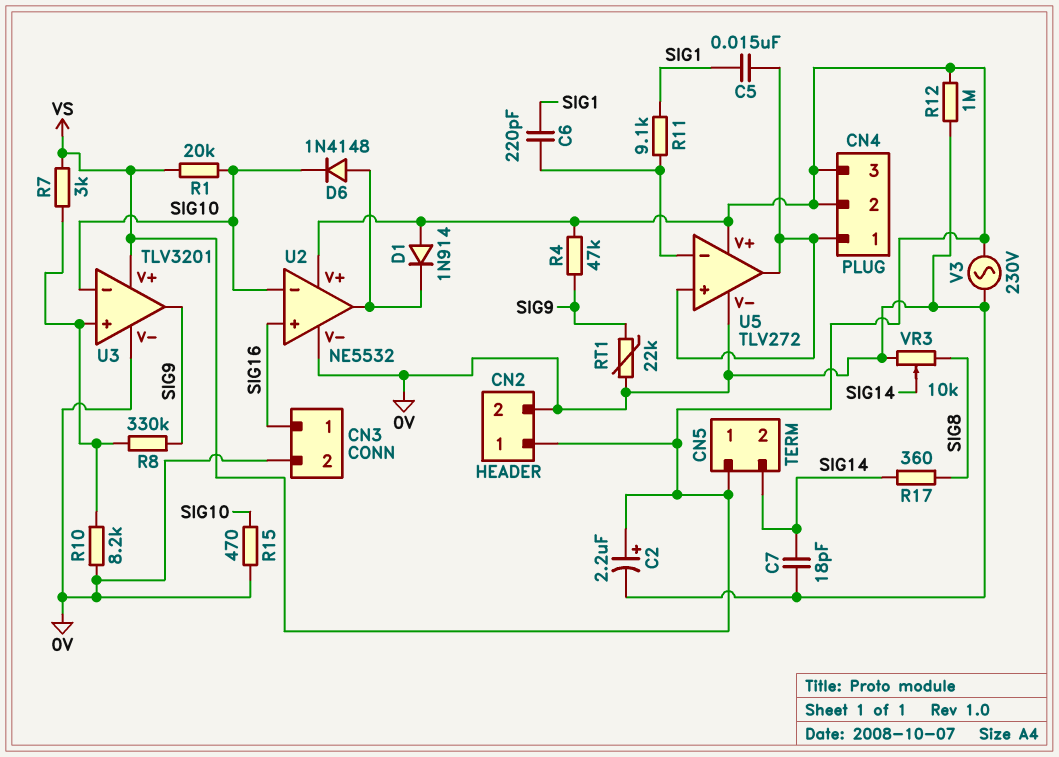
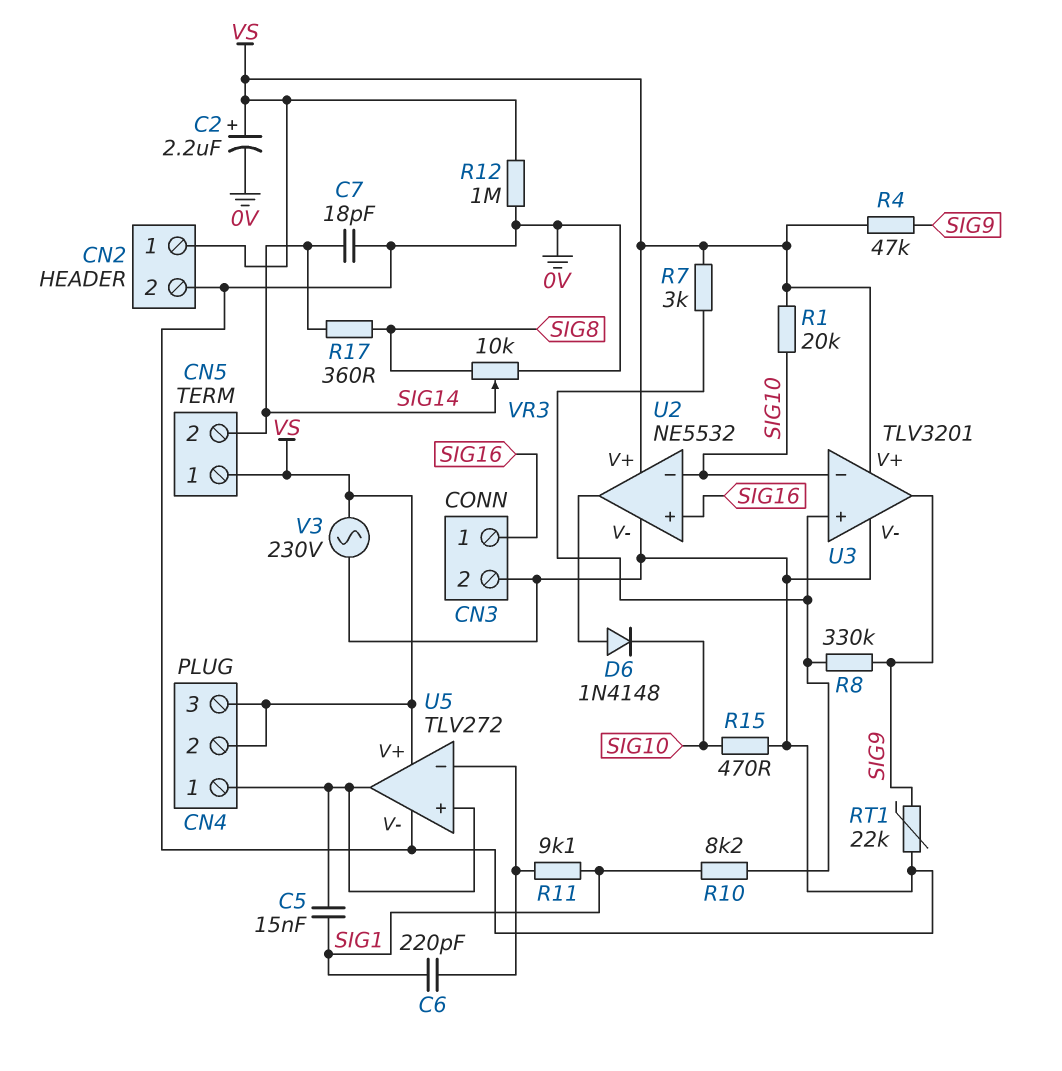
D1: diode 1N914 (A VS, K U2/out) -> none
R10: 8.2k (0V, U3/in+) -> 8.2k (SIG1, U3/in+)

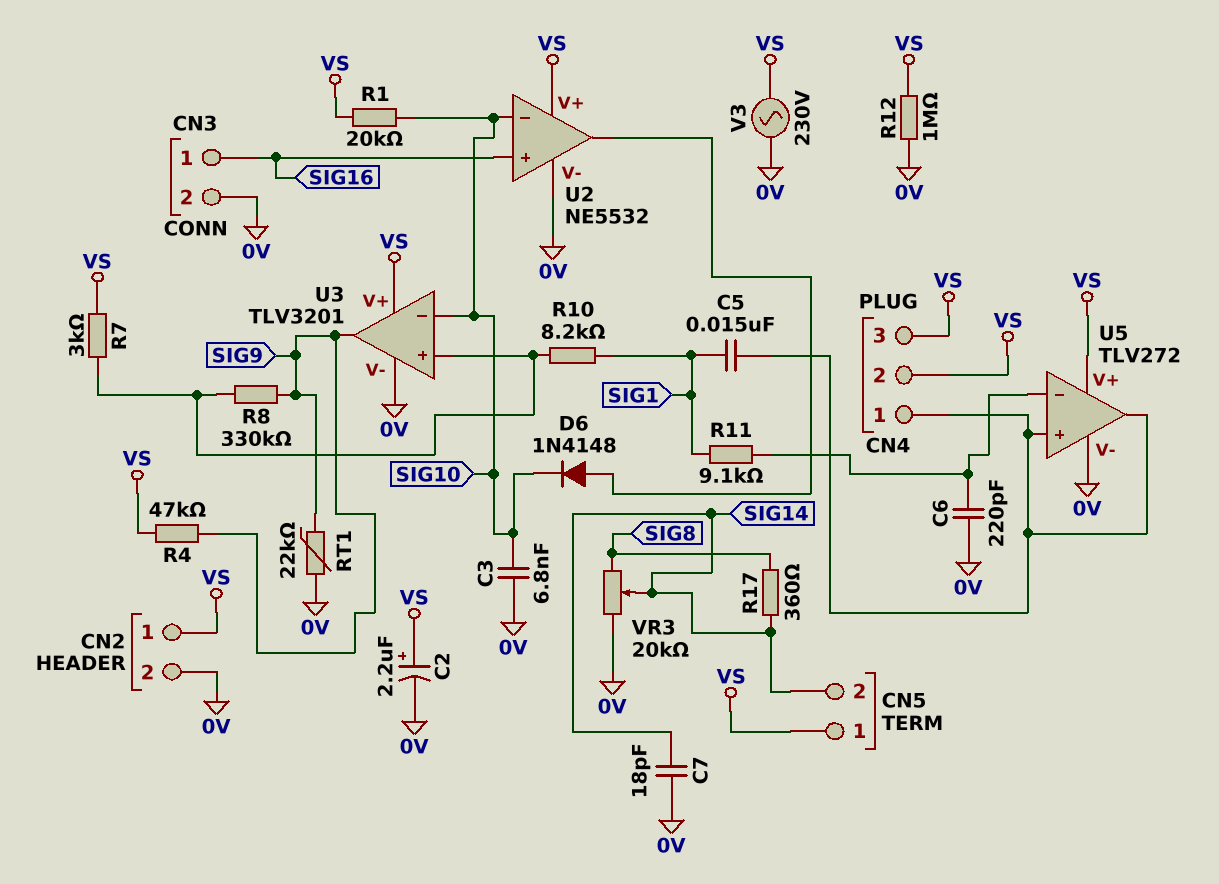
C3: none -> 6.8nF (0V, SIG10)
C6: 220pF (SIG1, U5/in-) -> 220pF (0V, U5/in-)
R15: 470 (0V, SIG10) -> none
VR3: 10k (0V, SIG8, wiper SIG14) -> 20k (0V, SIG8, wiper SIG14)

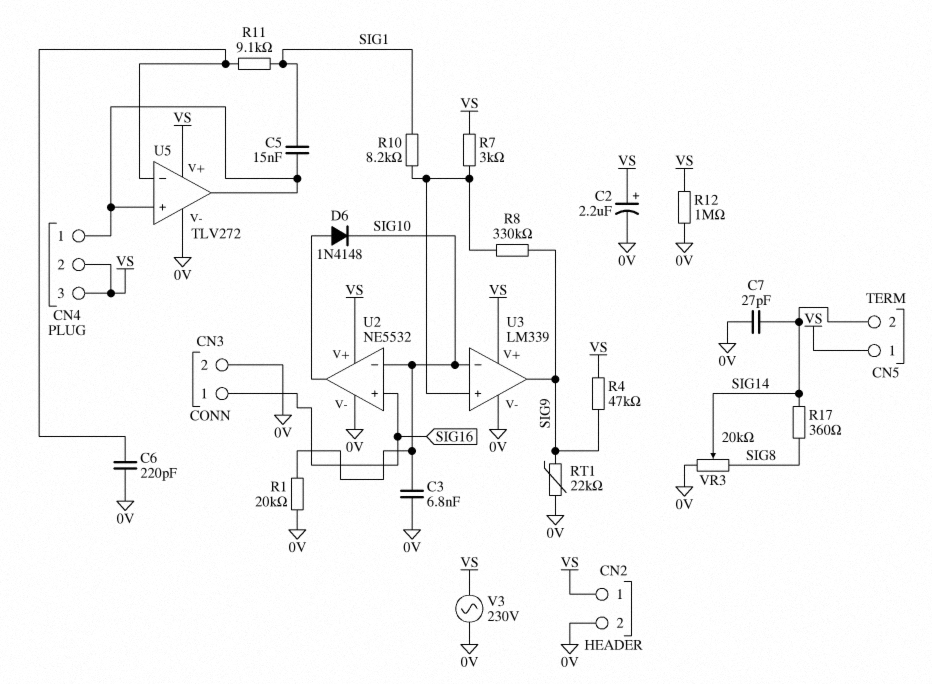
C7: 18pF (0V, SIG14) -> 27pF (0V, SIG14)
R1: 20k (SIG10, VS) -> 20k (0V, SIG10)
U3: TLV3201 -> LM339

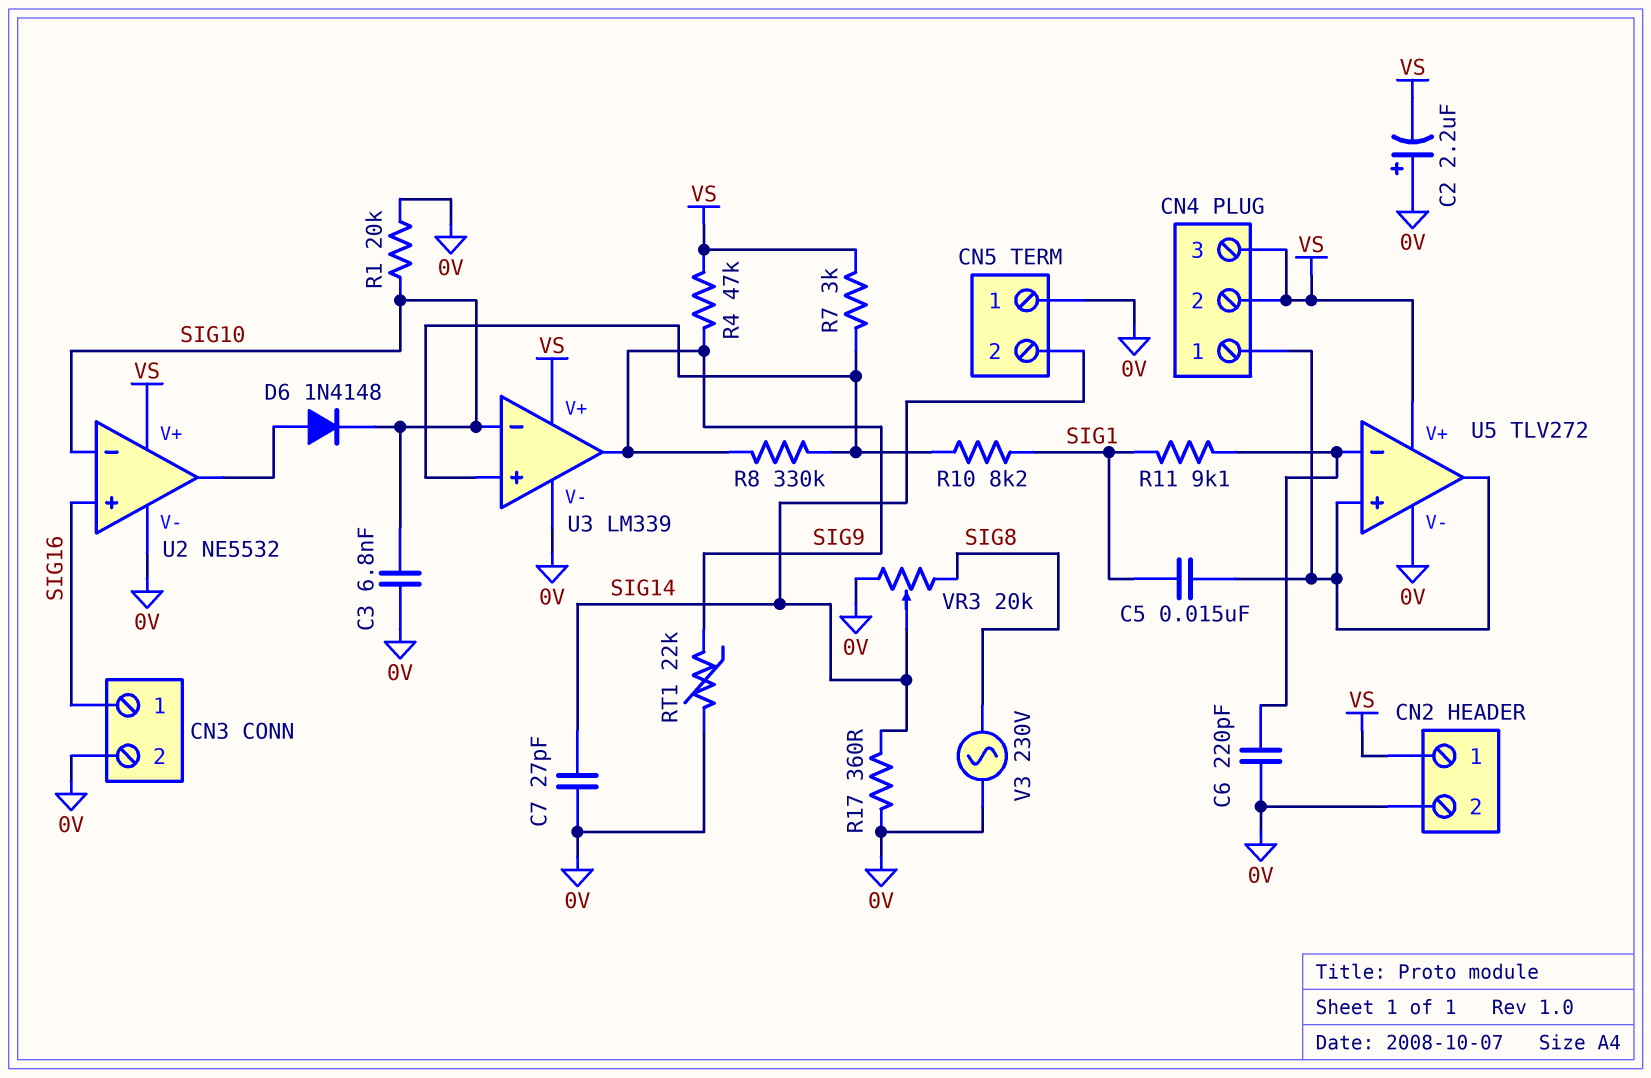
C2: 2.2uF (plus VS, minus 0V) -> 2.2uF (plus 0V, minus VS)
CN5 pin 1: VS -> 0V
R12: 1M (0V, VS) -> none
R17: 360 (SIG8, SIG14) -> 360 (0V, SIG14)
V3: AC 230V (0V, VS) -> AC 230V (0V, SIG8)

